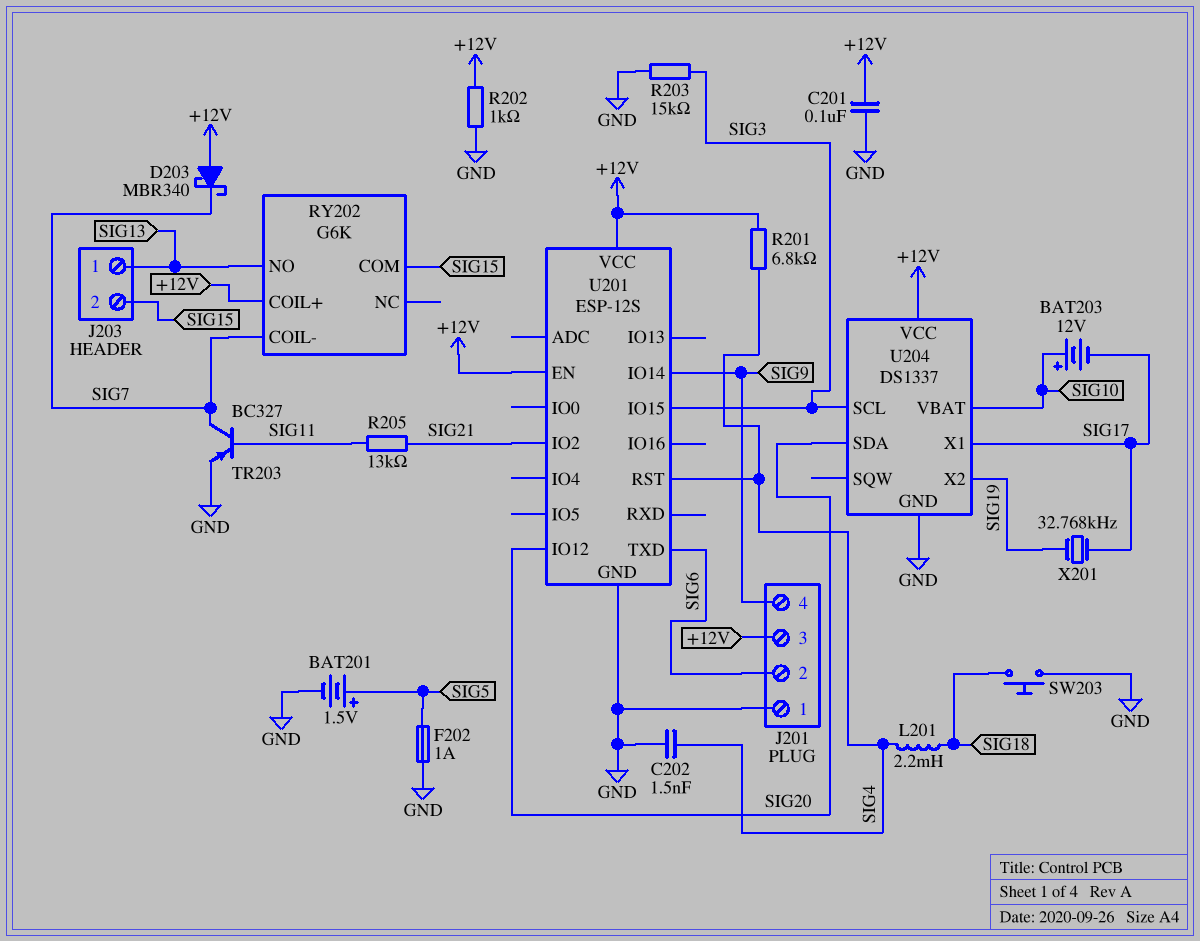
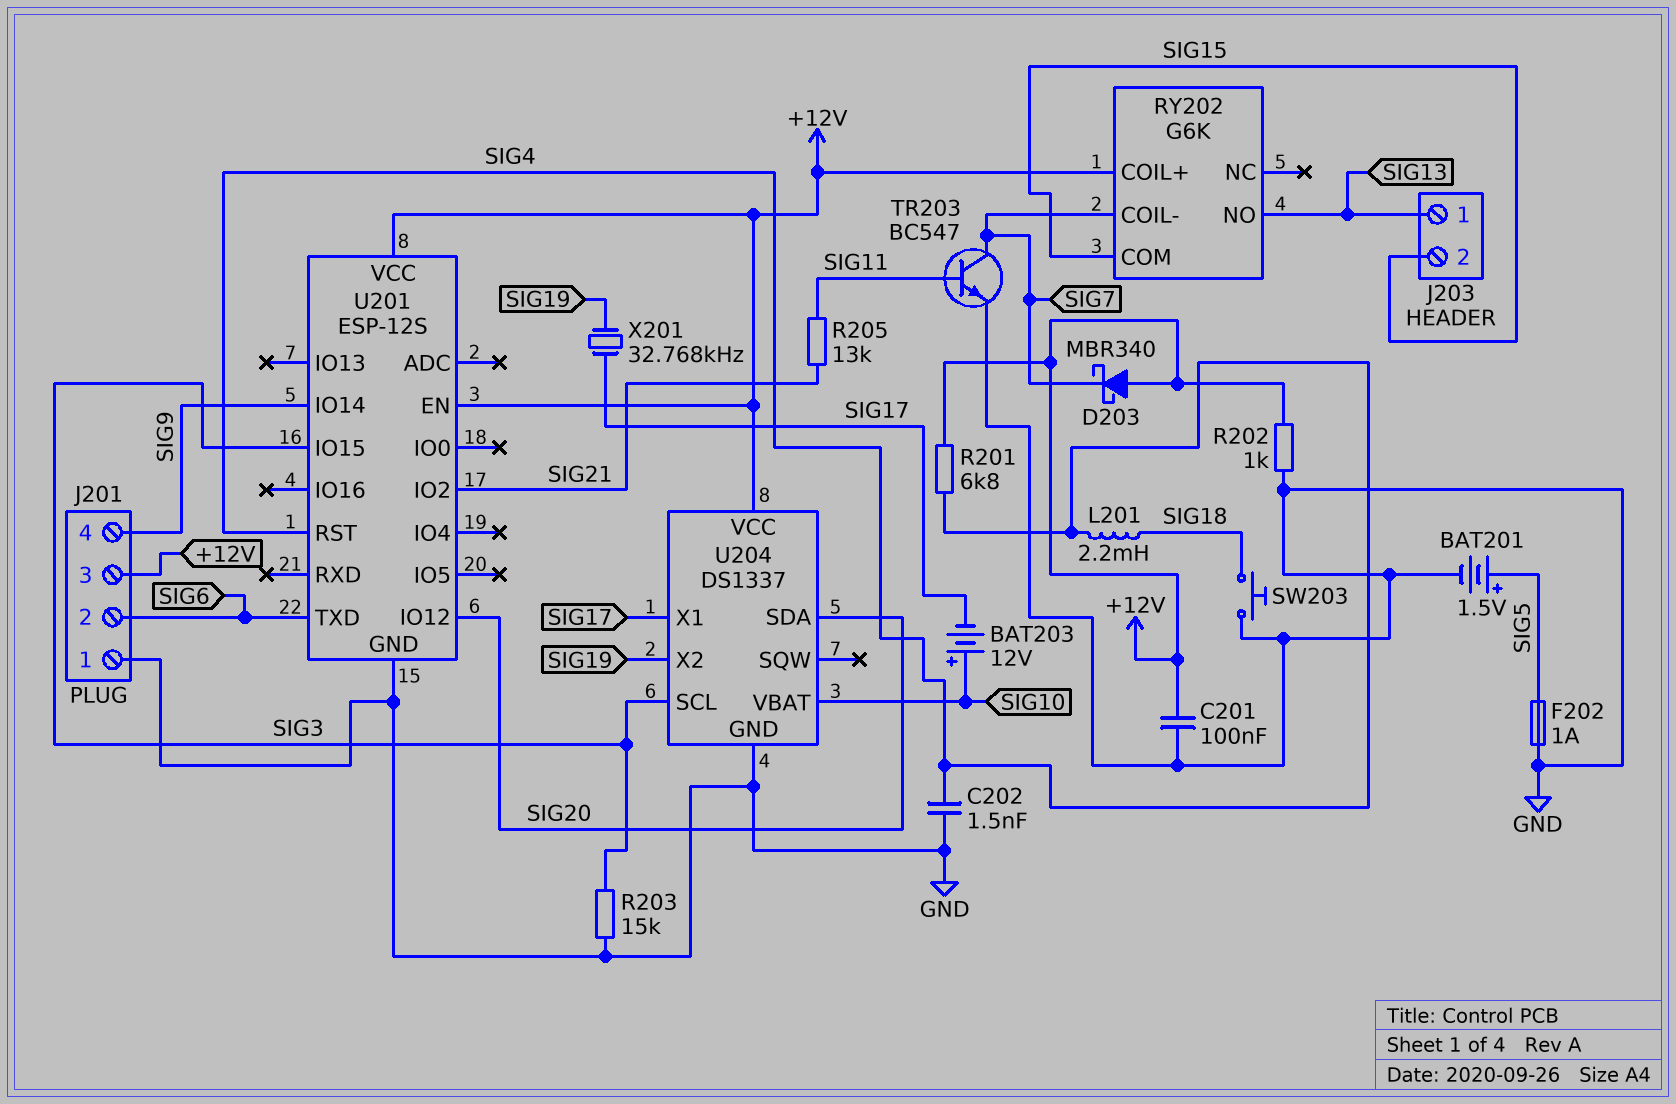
TR203: PNP BC327 (B SIG11, C SIG7, E GND) -> NPN BC547 (B SIG11, C SIG7, E GND)

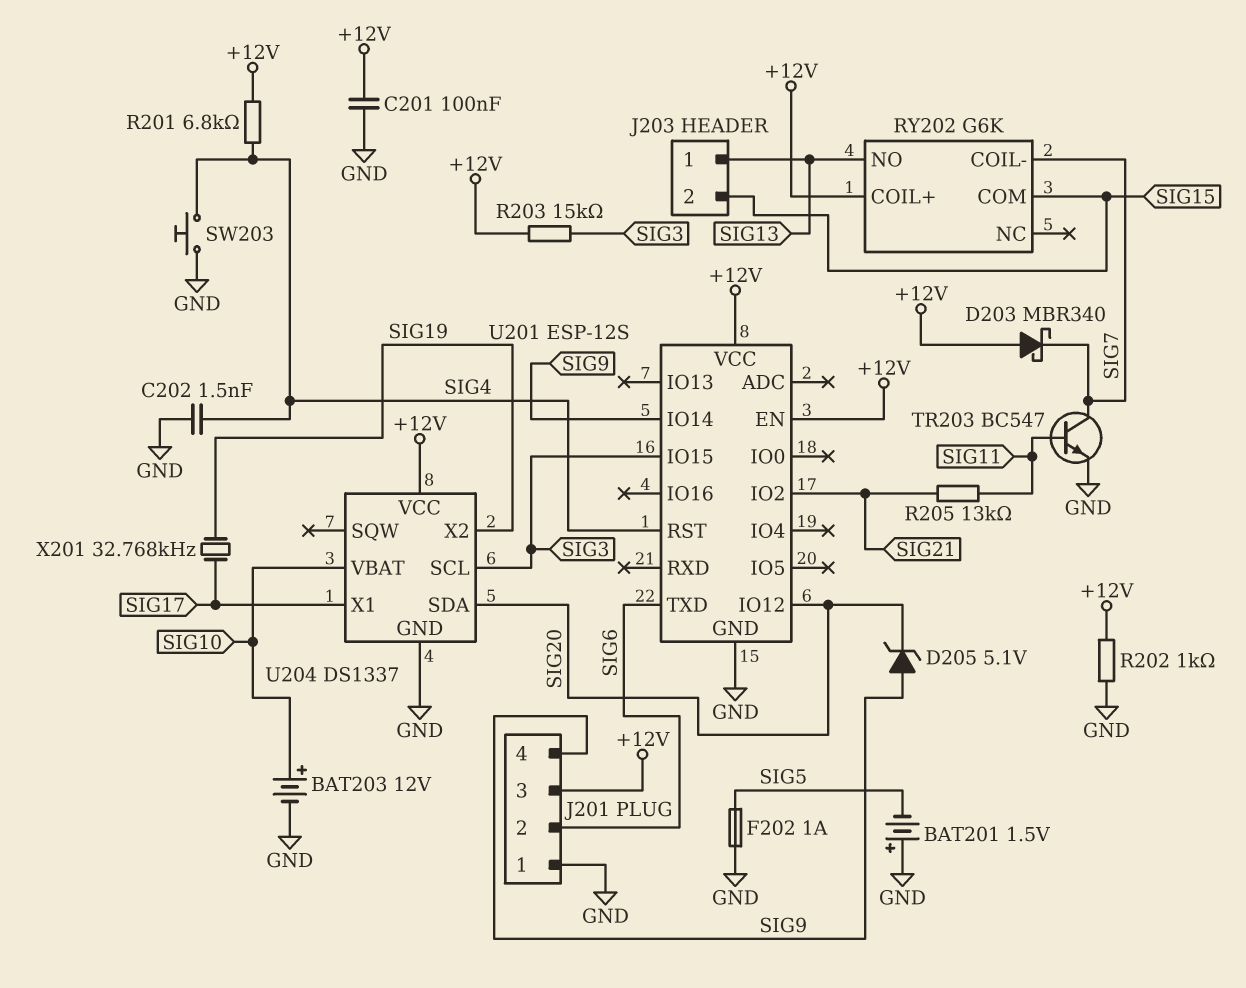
BAT201: 1.5V (plus SIG5, minus GND) -> 1.5V (plus GND, minus SIG5)
BAT203: 12V (plus SIG10, minus SIG17) -> 12V (plus SIG10, minus GND)
D205: none -> zener 5.1V (A SIG9, K SIG20)
L201: 2.2mH (SIG4, SIG18) -> none
R203: 15k (GND, SIG3) -> 15k (+12V, SIG3)
SW203: button (GND, SIG18) -> button (GND, SIG4)

